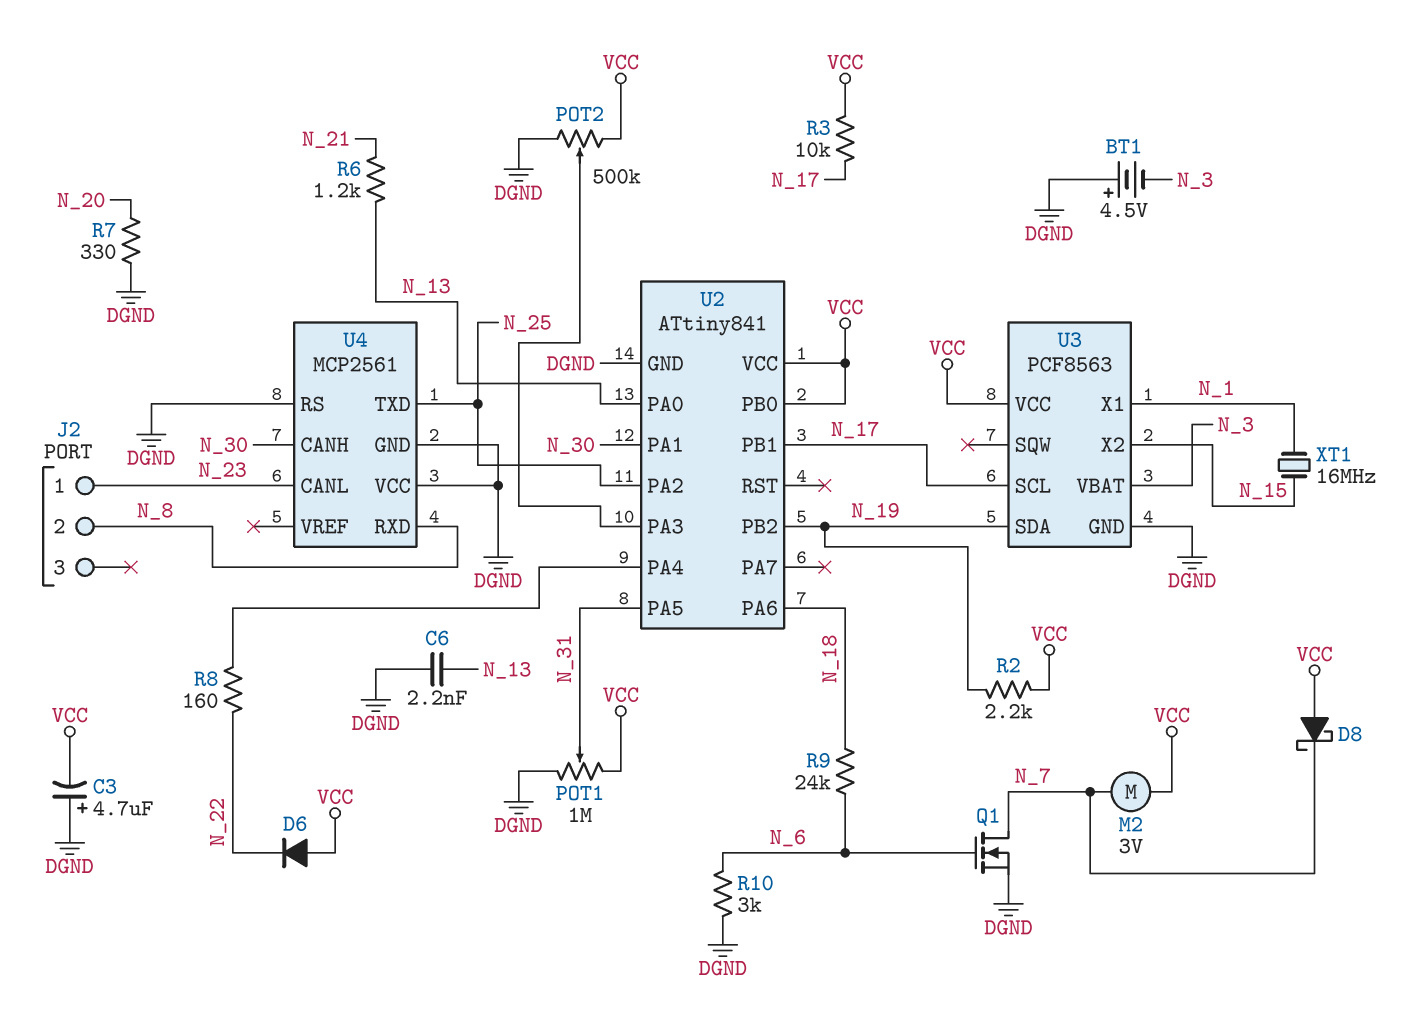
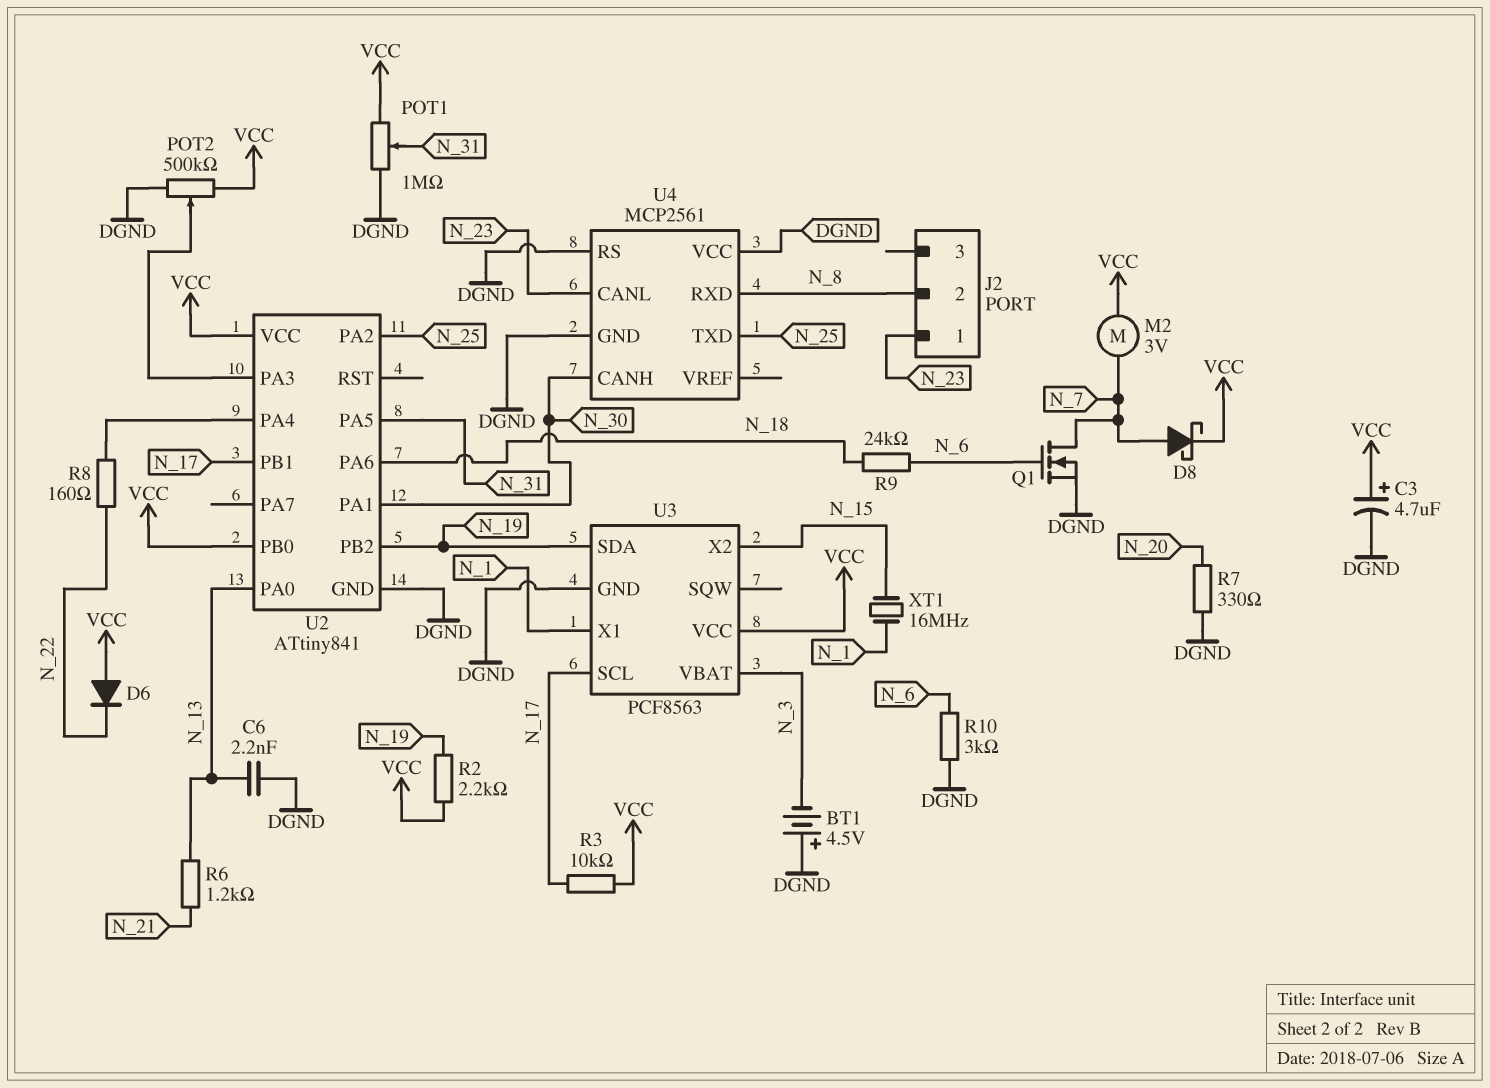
C3: 4.7uF (plus DGND, minus VCC) -> 4.7uF (plus VCC, minus DGND)
D8: schottky (A VCC, K N_7) -> schottky (A N_7, K VCC)

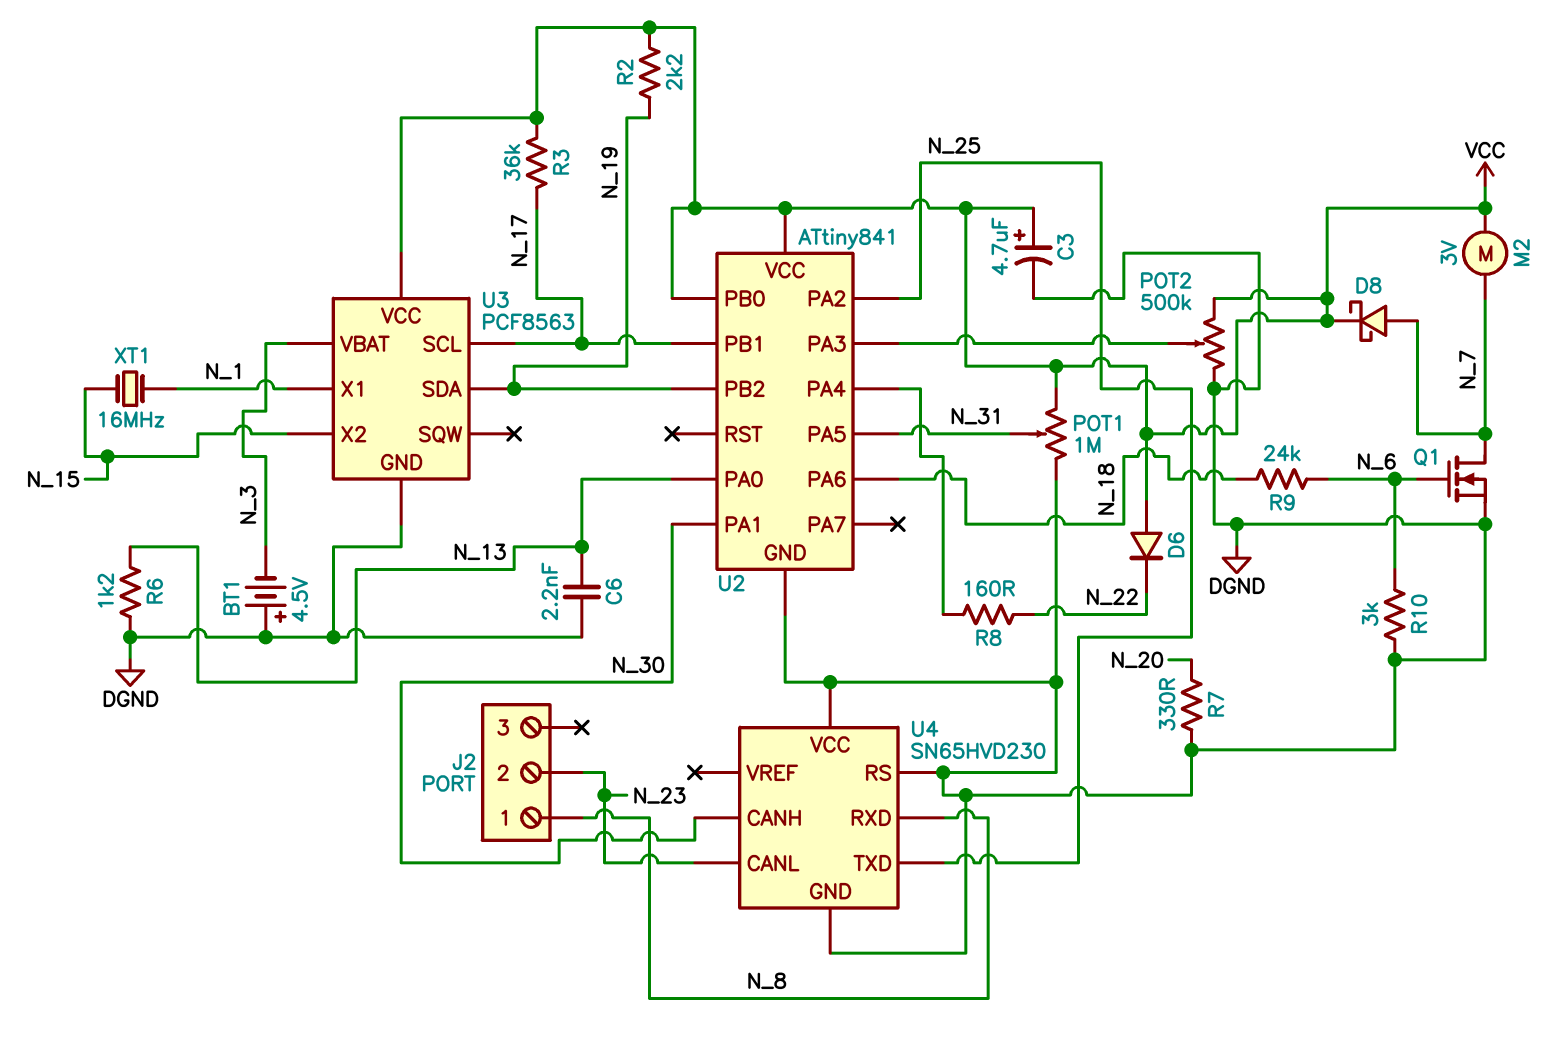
J2 pin 1: N_23 -> N_8
J2 pin 2: N_8 -> N_23
R3: 10k (N_17, VCC) -> 36k (N_17, VCC)
R6: 1.2k (N_13, N_21) -> 1.2k (DGND, N_13)
U4: MCP2561 -> SN65HVD230

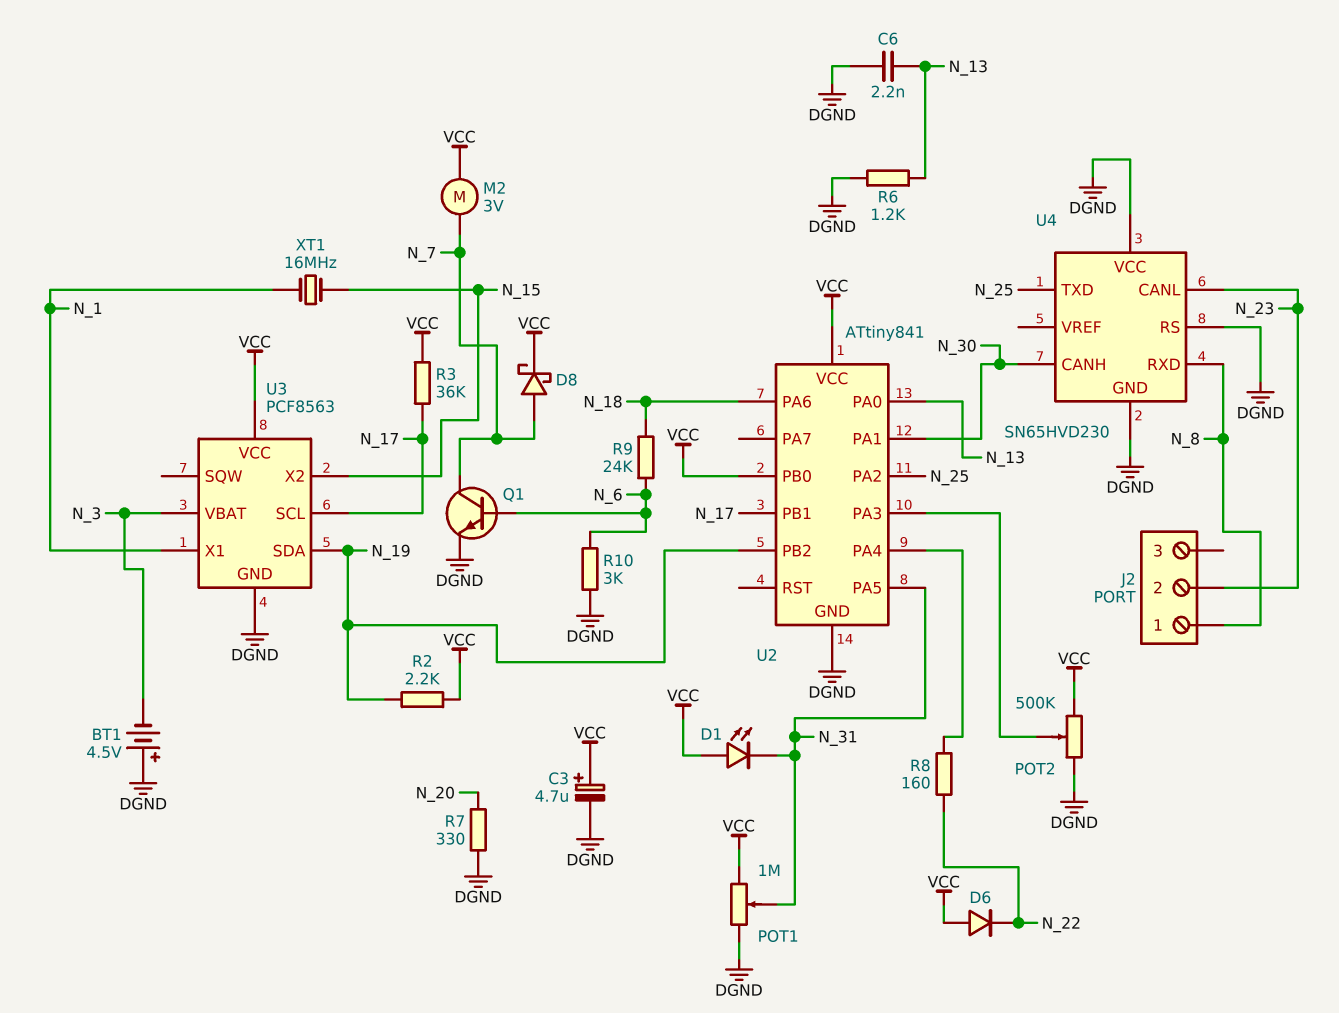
D1: none -> LED (A VCC, K N_31)
Q1: NMOS (G N_6, D N_7, S DGND) -> NPN (B N_6, C N_7, E DGND)

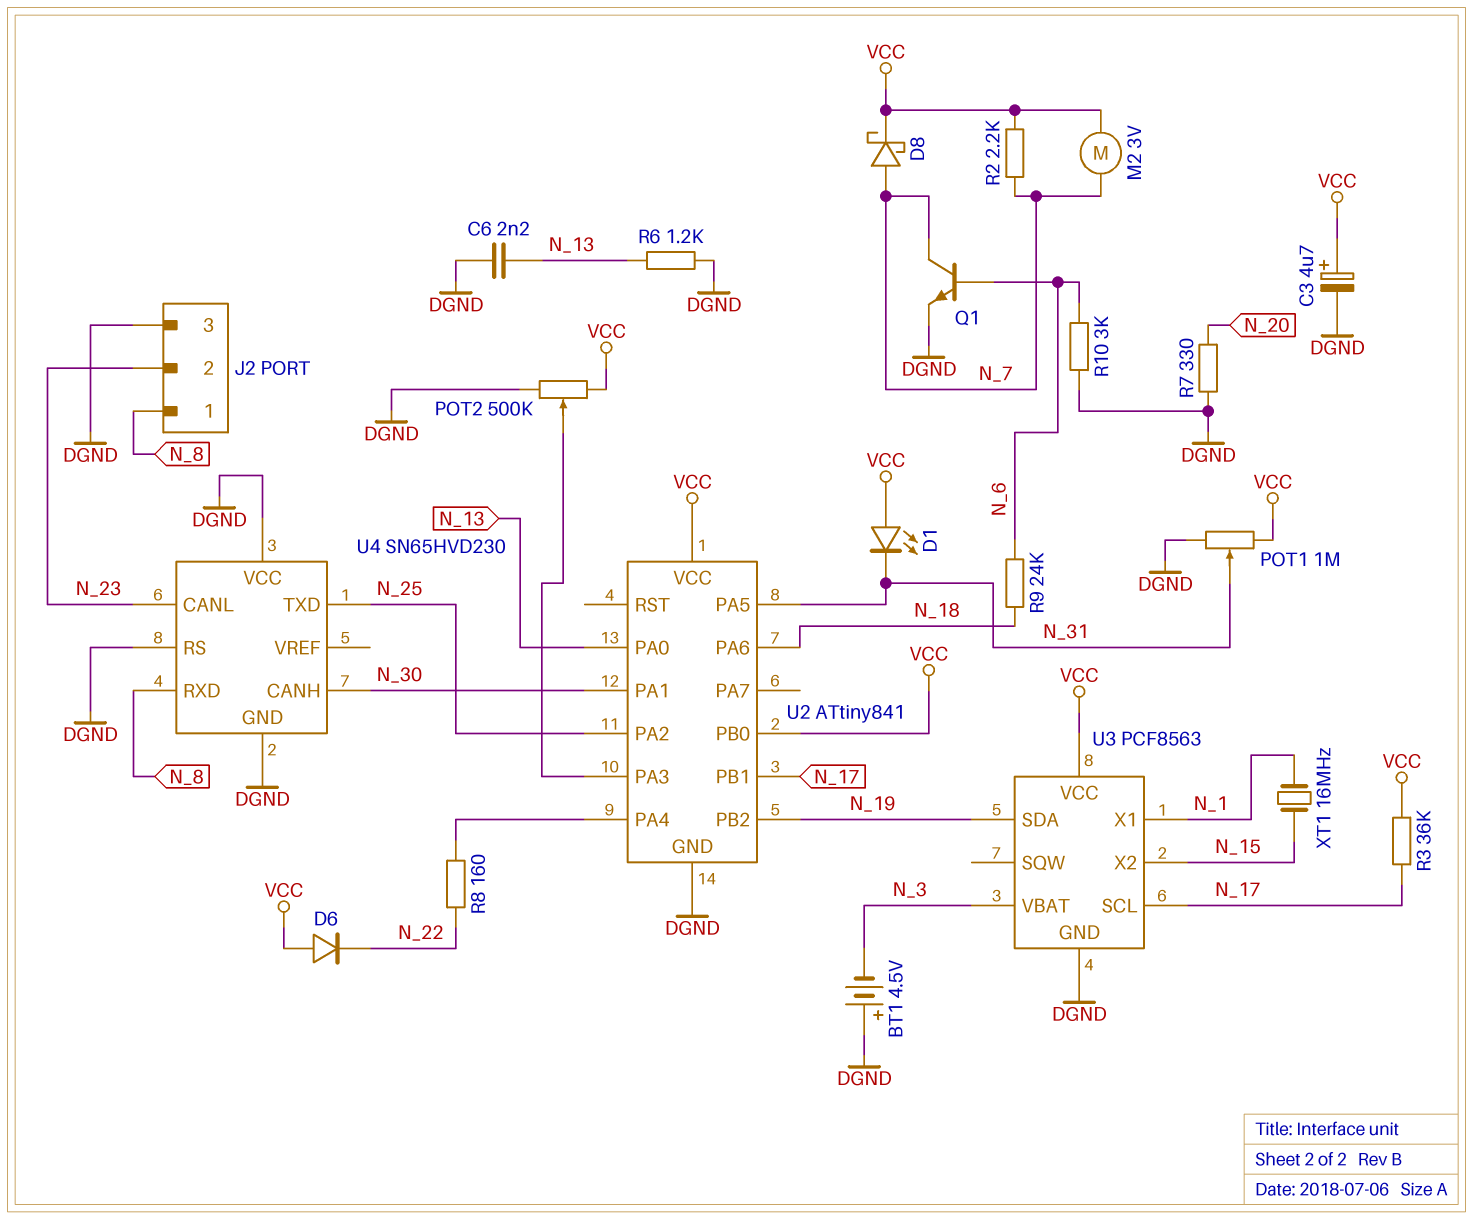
J2 pin 3: none -> DGND
R2: 2.2k (N_19, VCC) -> 2.2k (N_7, VCC)

